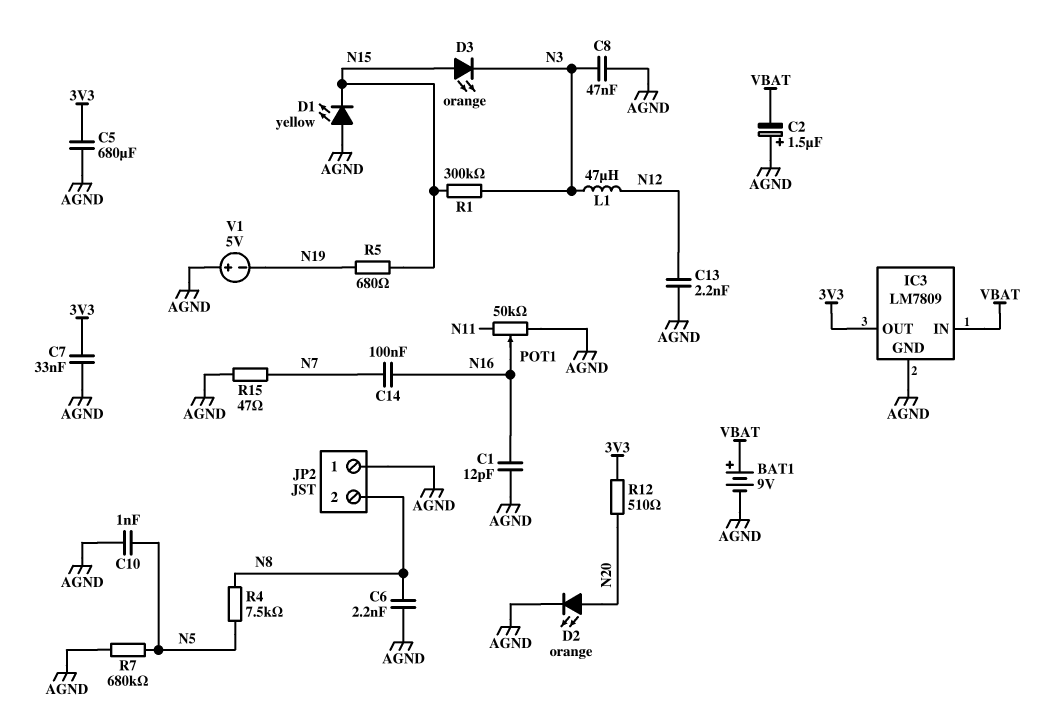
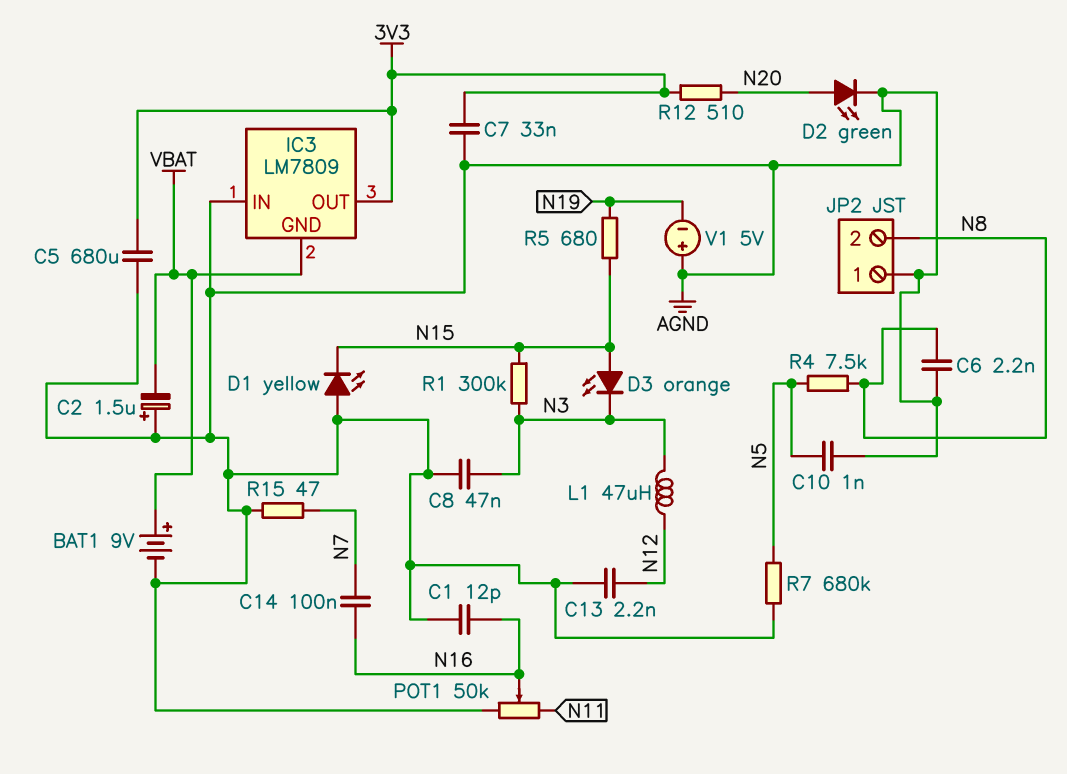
D2: LED orange (A N20, K AGND) -> LED green (A N20, K AGND)
IC3 pin GND: AGND -> VBAT
IC3 pin IN: VBAT -> AGND

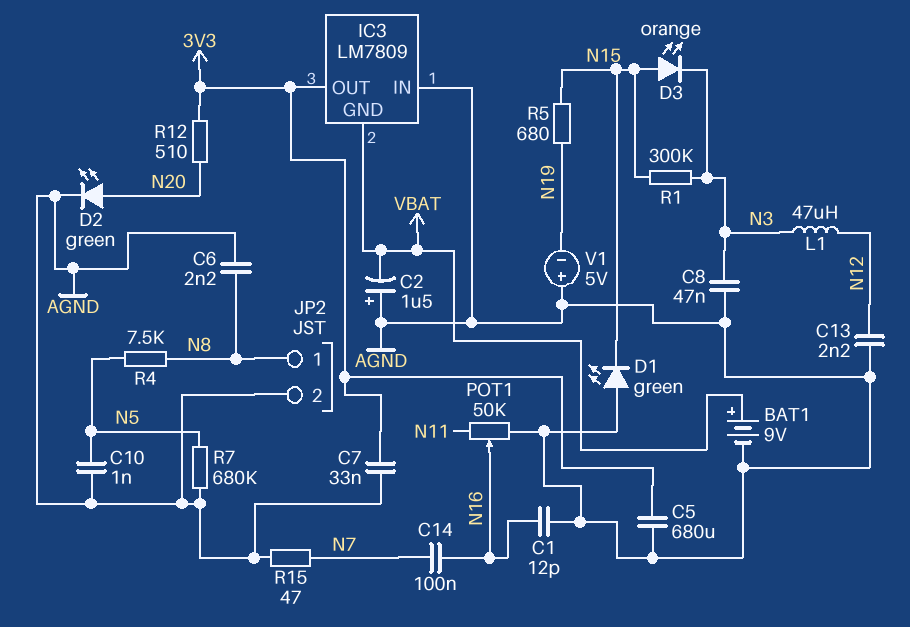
D1: LED yellow (A AGND, K N15) -> LED green (A AGND, K N15)
JP2 pin 1: AGND -> N8
JP2 pin 2: N8 -> AGND

